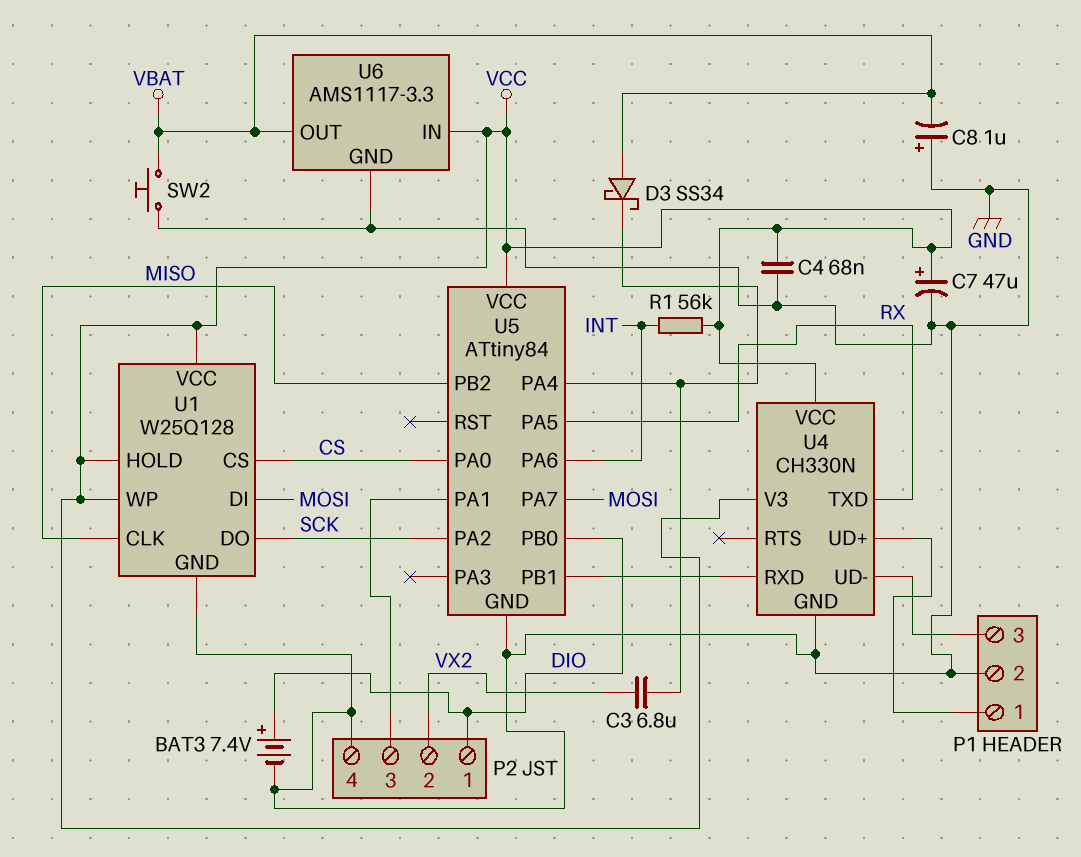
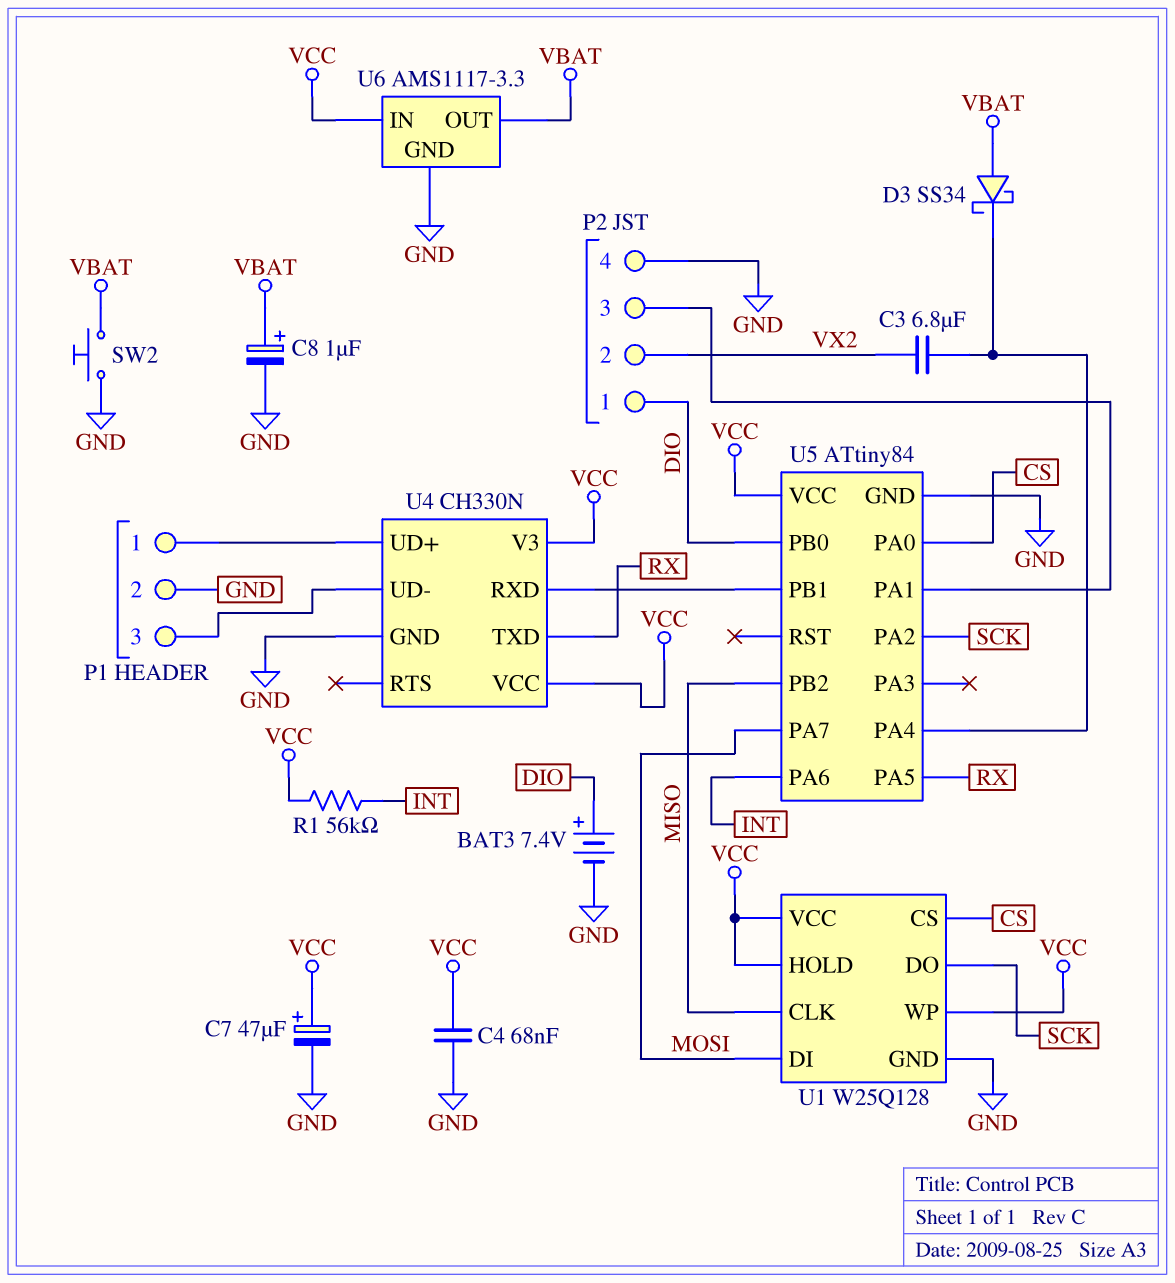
C8: 1uF (plus GND, minus VBAT) -> 1uF (plus VBAT, minus GND)

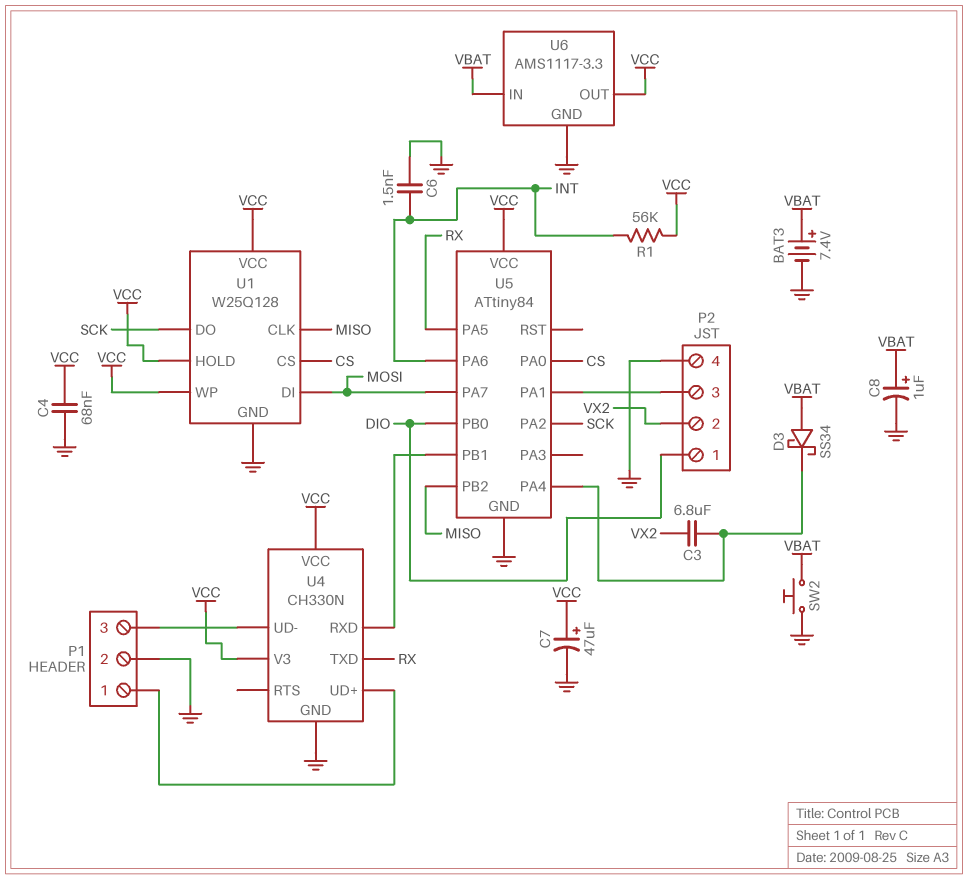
BAT3: 7.4V (plus DIO, minus GND) -> 7.4V (plus VBAT, minus GND)
C6: none -> 1.5nF (GND, INT)
U6 pin IN: VCC -> VBAT
U6 pin OUT: VBAT -> VCC

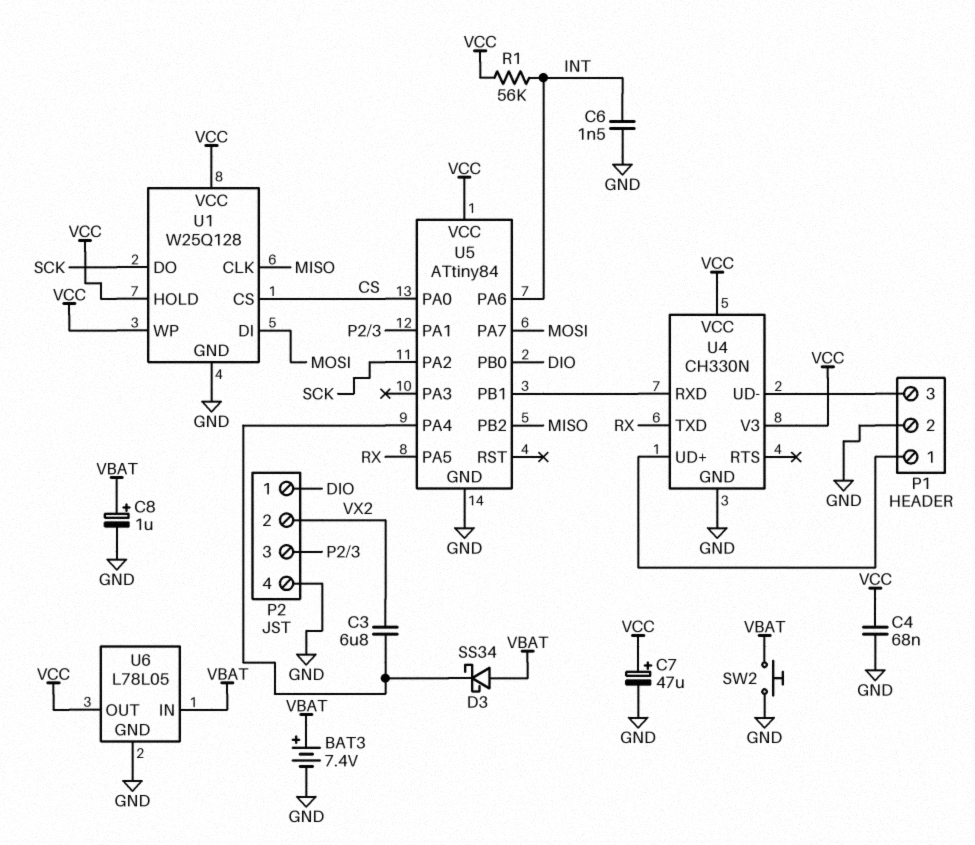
U6: AMS1117-3.3 -> L78L05

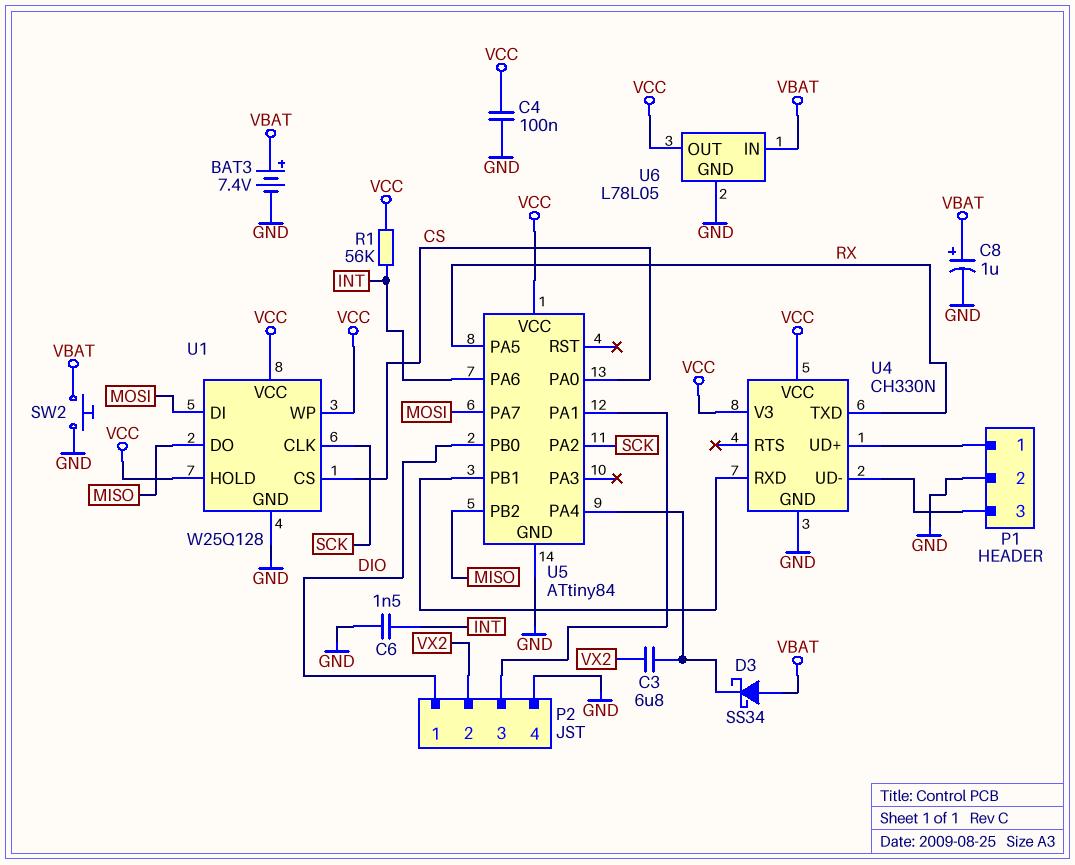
C4: 68nF (GND, VCC) -> 100nF (GND, VCC)
C7: 47uF (plus VCC, minus GND) -> none
U1 pin CLK: MISO -> SCK
U1 pin DO: SCK -> MISO

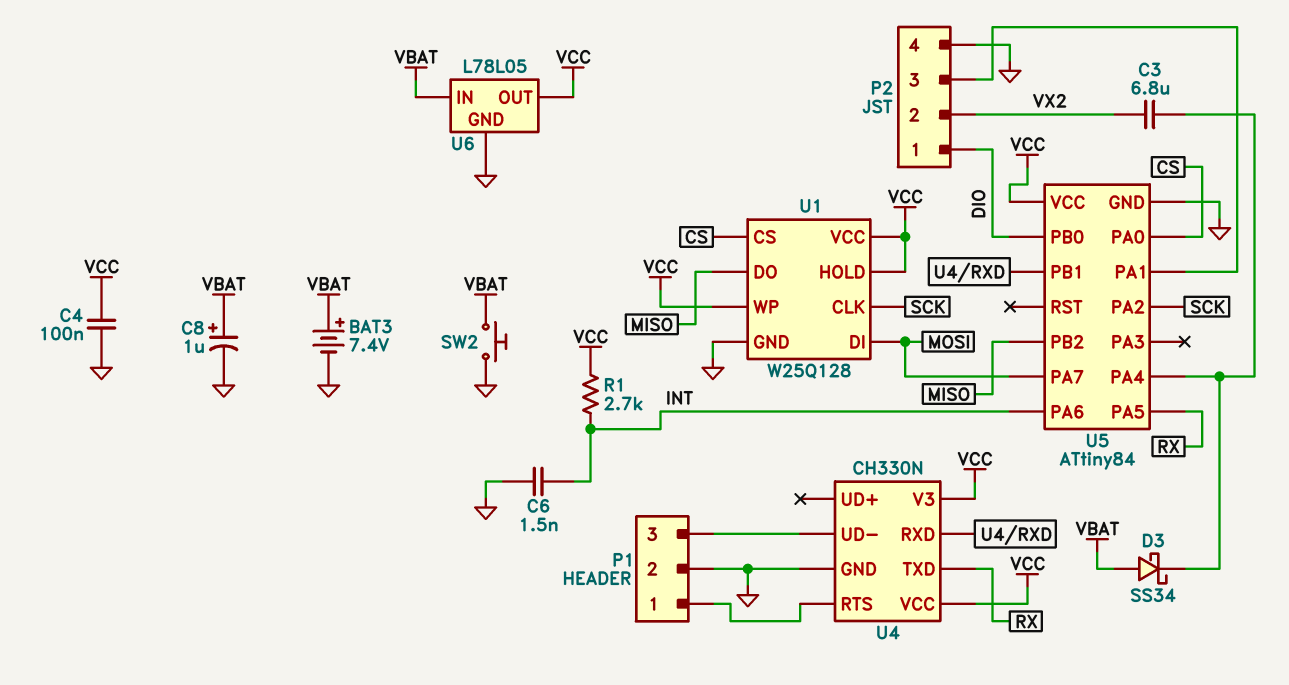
R1: 56k (INT, VCC) -> 2.7k (INT, VCC)
U4 pin RTS: none -> P1/1
U4 pin UD+: P1/1 -> none

